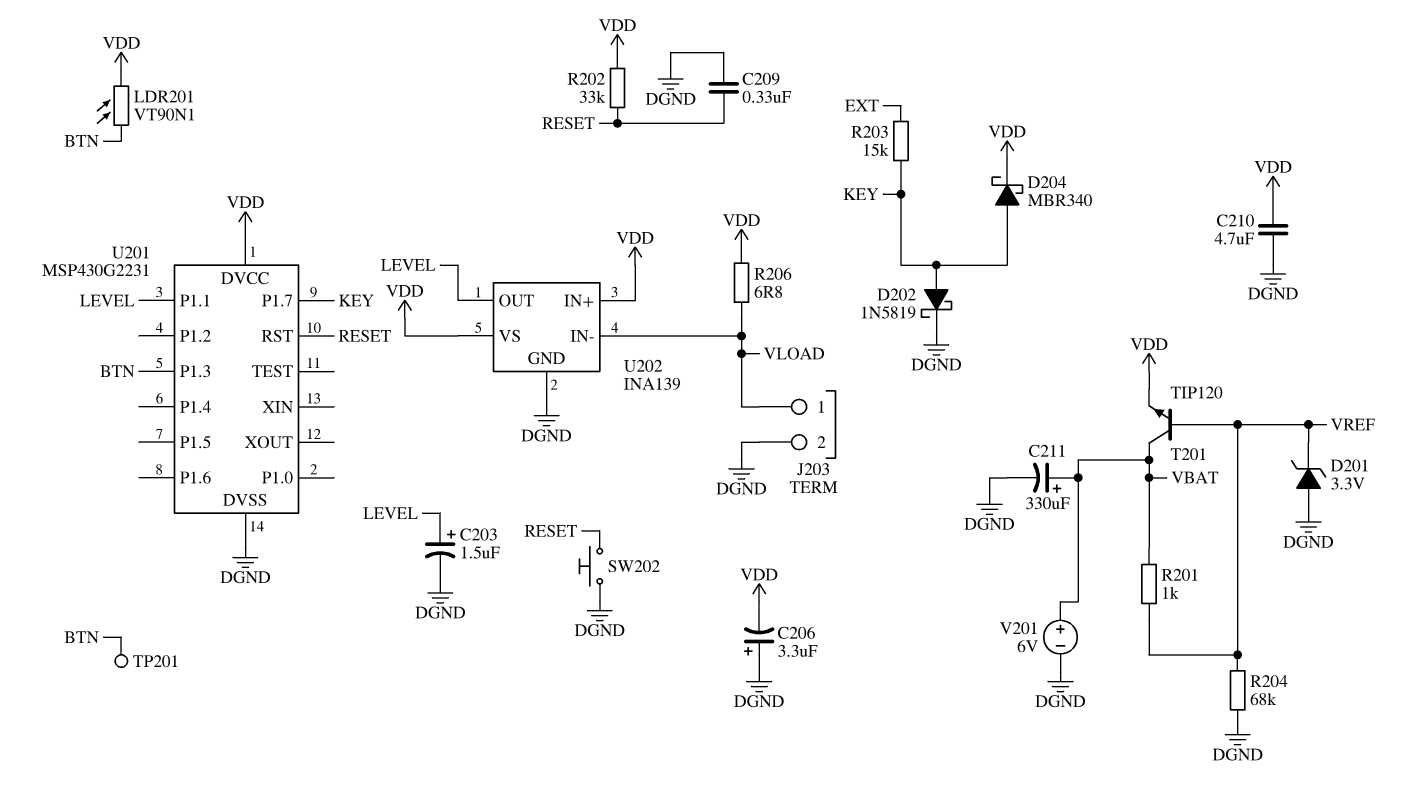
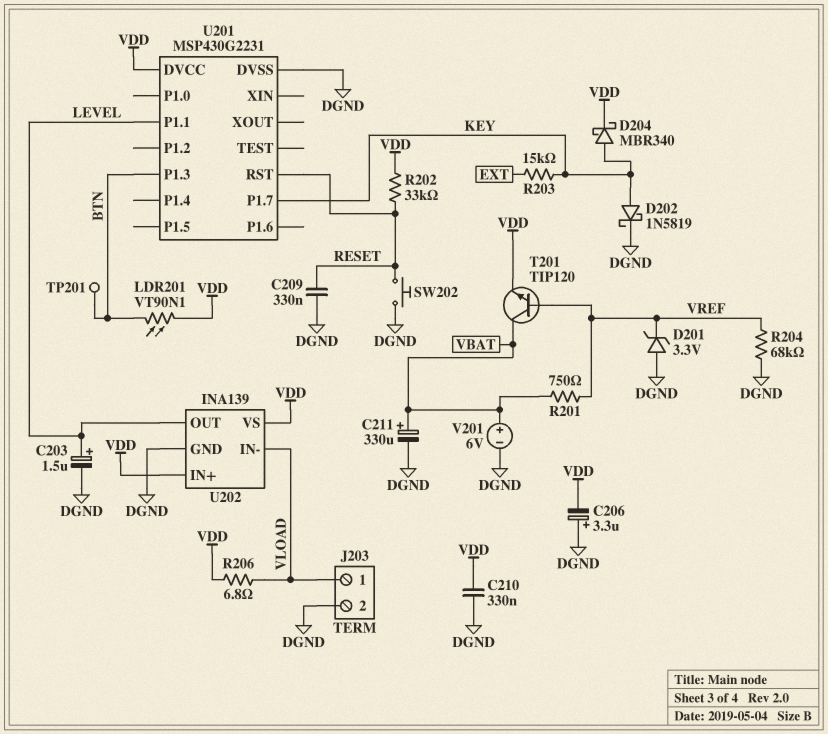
C210: 4.7uF (DGND, VDD) -> 330nF (DGND, VDD)
R201: 1k (VBAT, VREF) -> 750 (VBAT, VREF)

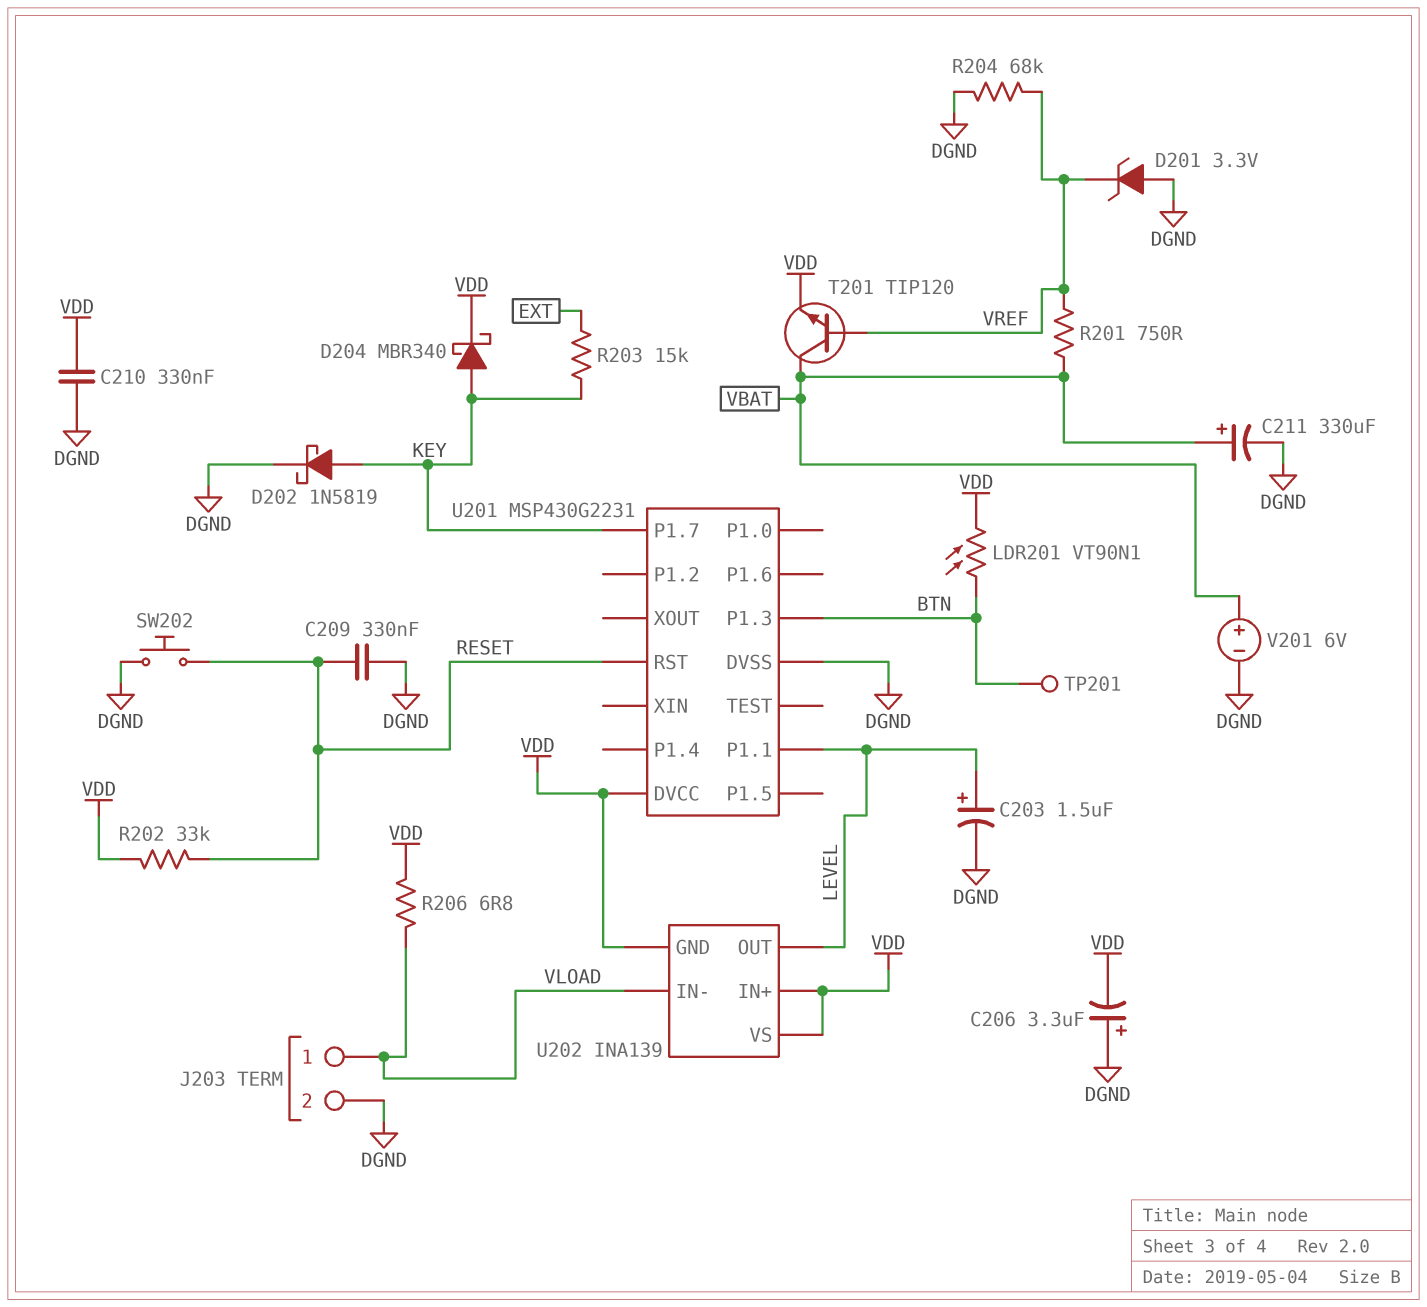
U202 pin GND: DGND -> VDD

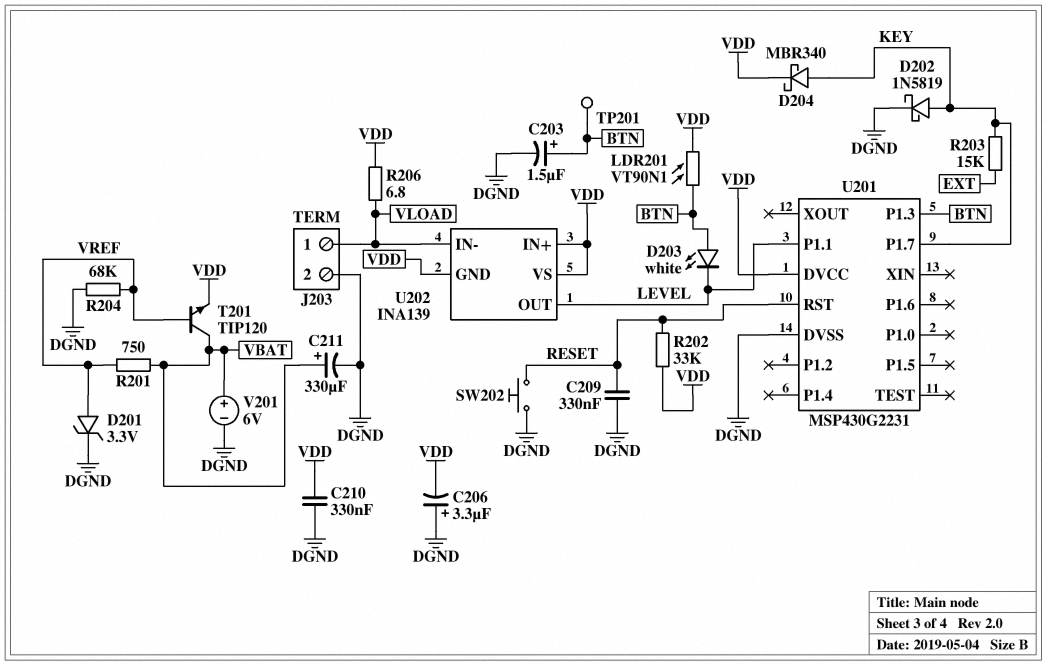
C203: 1.5uF (plus LEVEL, minus DGND) -> 1.5uF (plus BTN, minus DGND)
D201: zener 3.3V (A DGND, K VREF) -> zener 3.3V (A VREF, K DGND)
D203: none -> LED white (A BTN, K LEVEL)

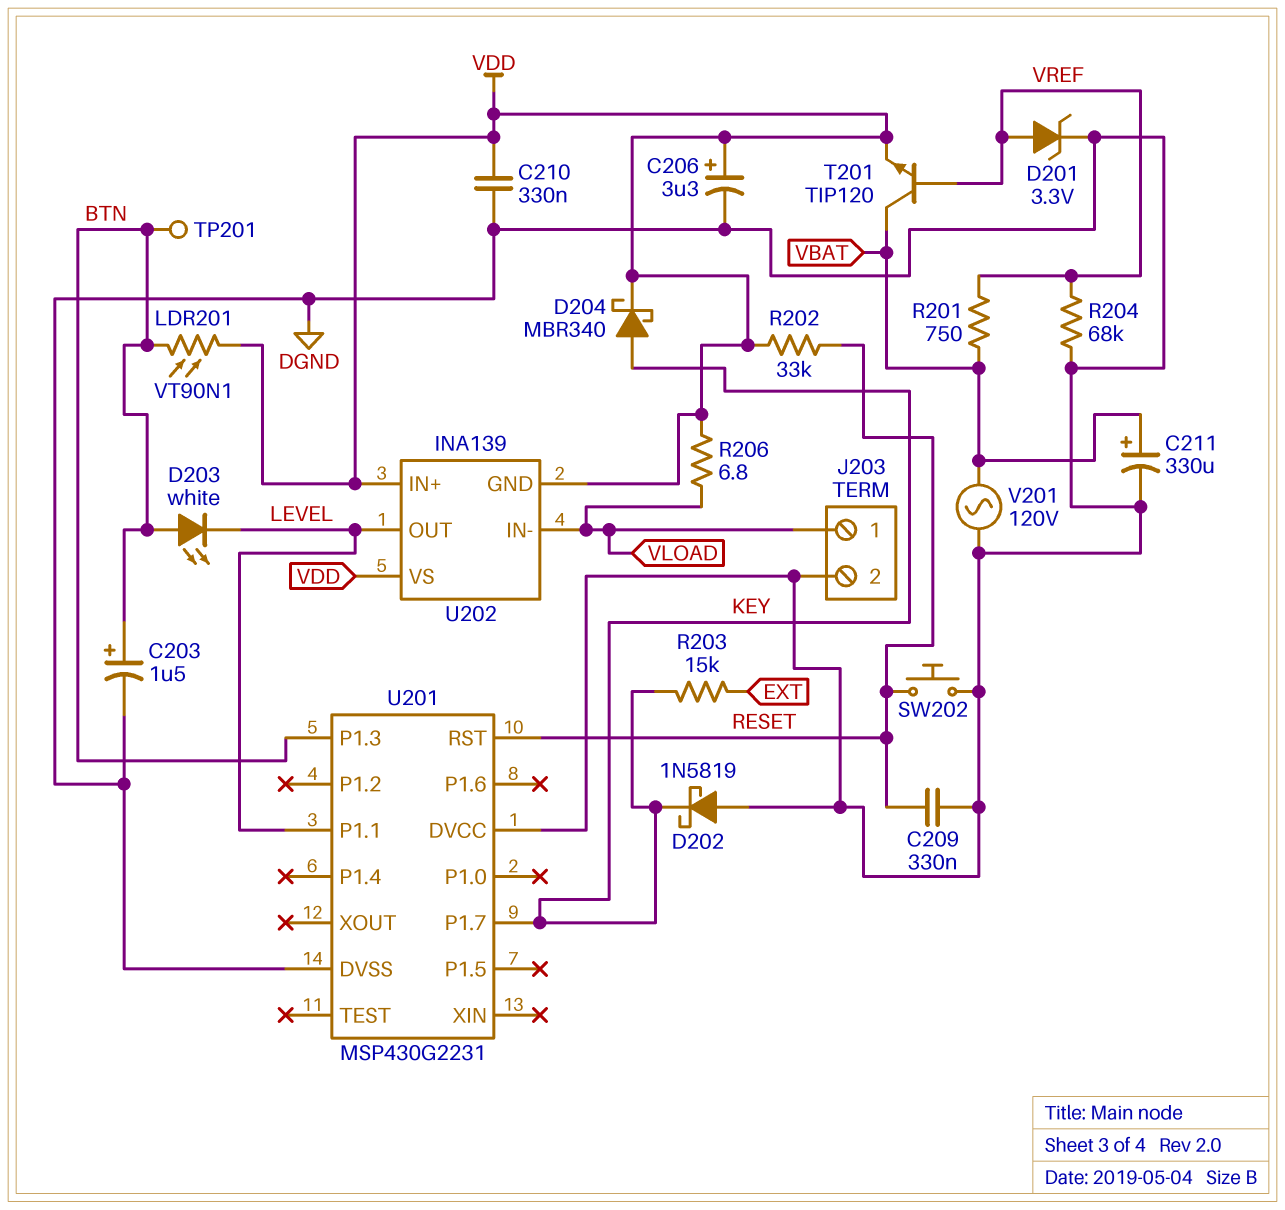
C206: 3.3uF (plus DGND, minus VDD) -> 3.3uF (plus VDD, minus DGND)
D202: schottky 1N5819 (A KEY, K DGND) -> schottky 1N5819 (A DGND, K KEY)
U201 pin DVCC: VDD -> DGND
V201: 6V (plus VBAT, minus DGND) -> AC 120V (DGND, VBAT)

